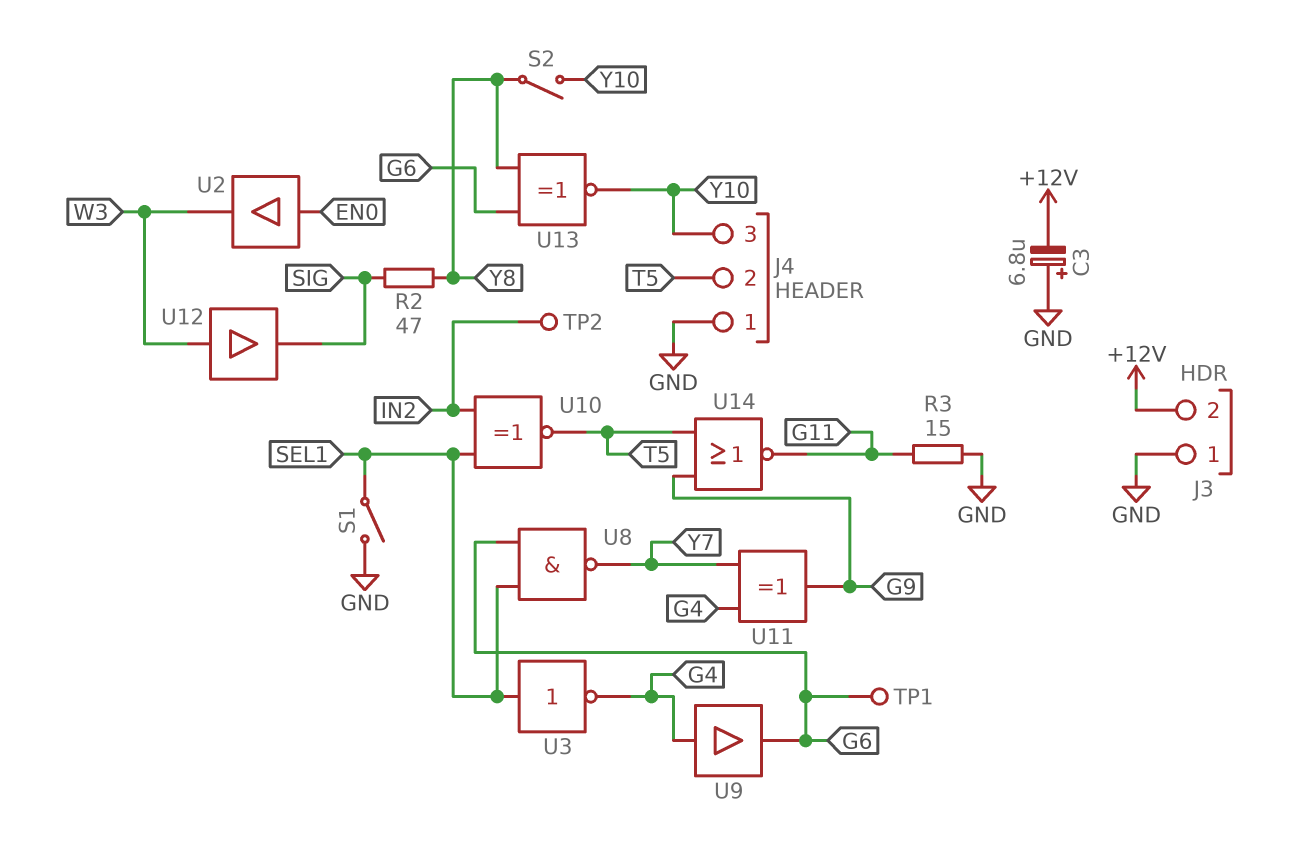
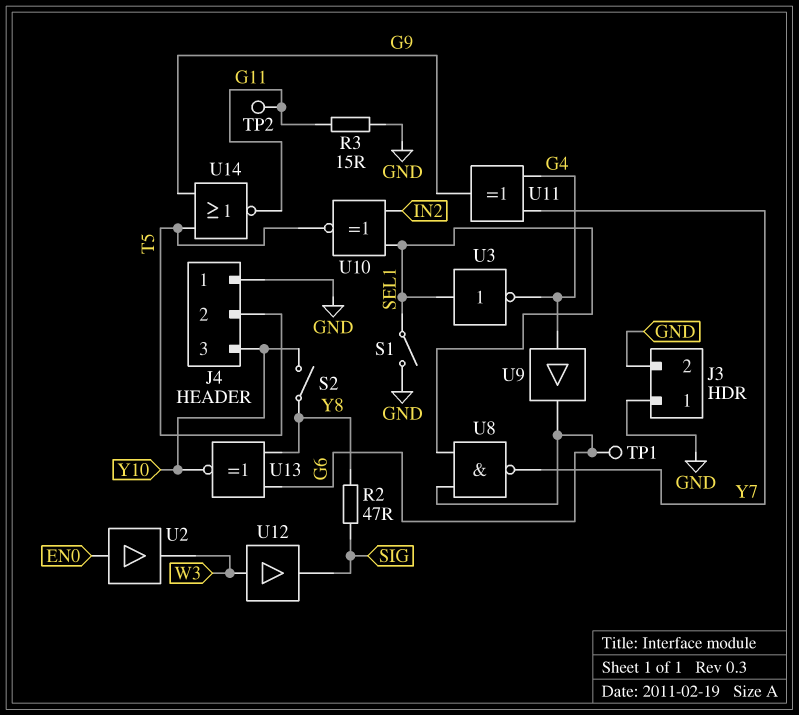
C3: 6.8uF (plus GND, minus +12V) -> none
J3 pin 2: +12V -> GND
TP2: test point (IN2) -> test point (G11)

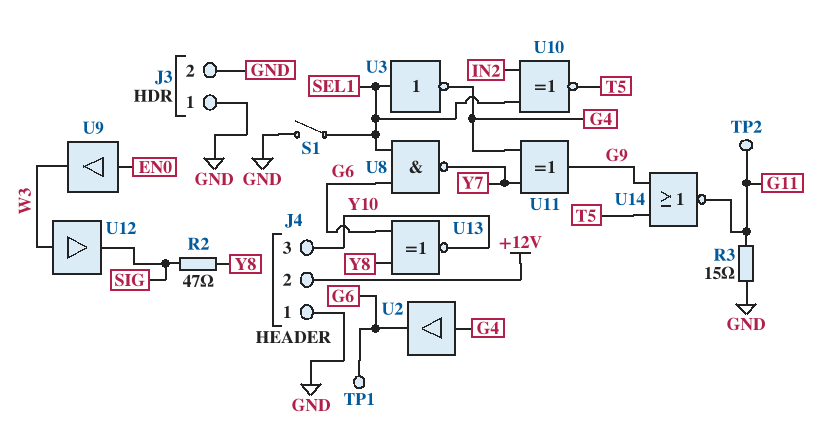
J4 pin 2: T5 -> +12V
S2: switch (Y8, Y10) -> none
U2: buffer (in EN0, out W3) -> buffer (in G4, out G6)
U9: buffer (in G4, out G6) -> buffer (in EN0, out W3)

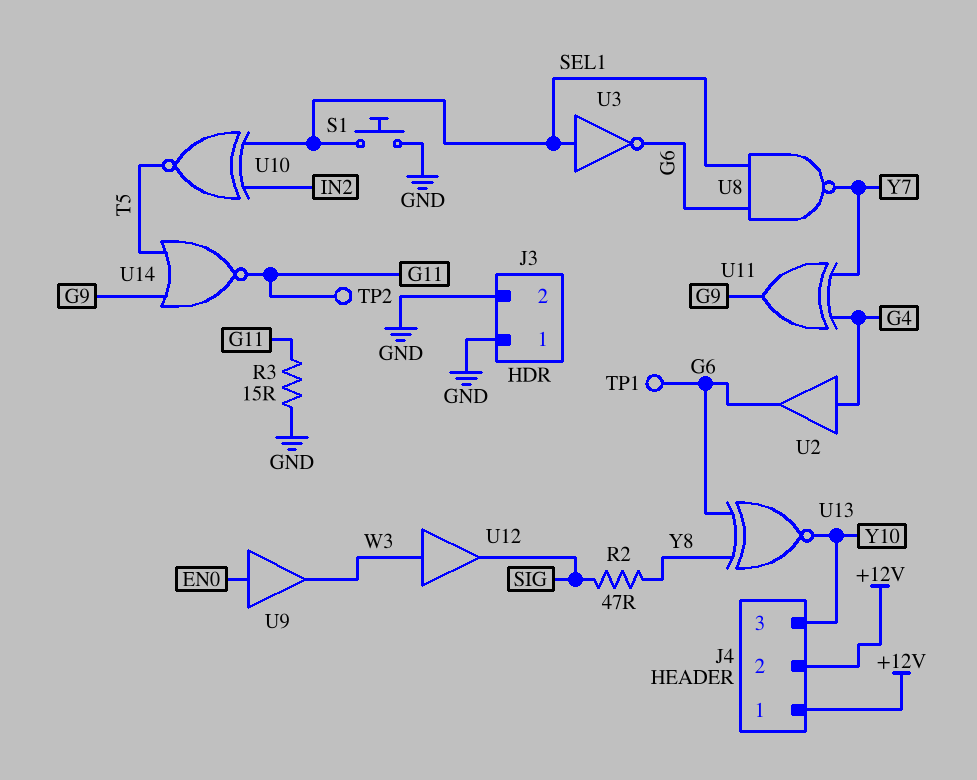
J4 pin 1: GND -> +12V
S1: switch (GND, SEL1) -> button (GND, SEL1)
U3: NOT (in SEL1, out G4) -> NOT (in SEL1, out G6)

